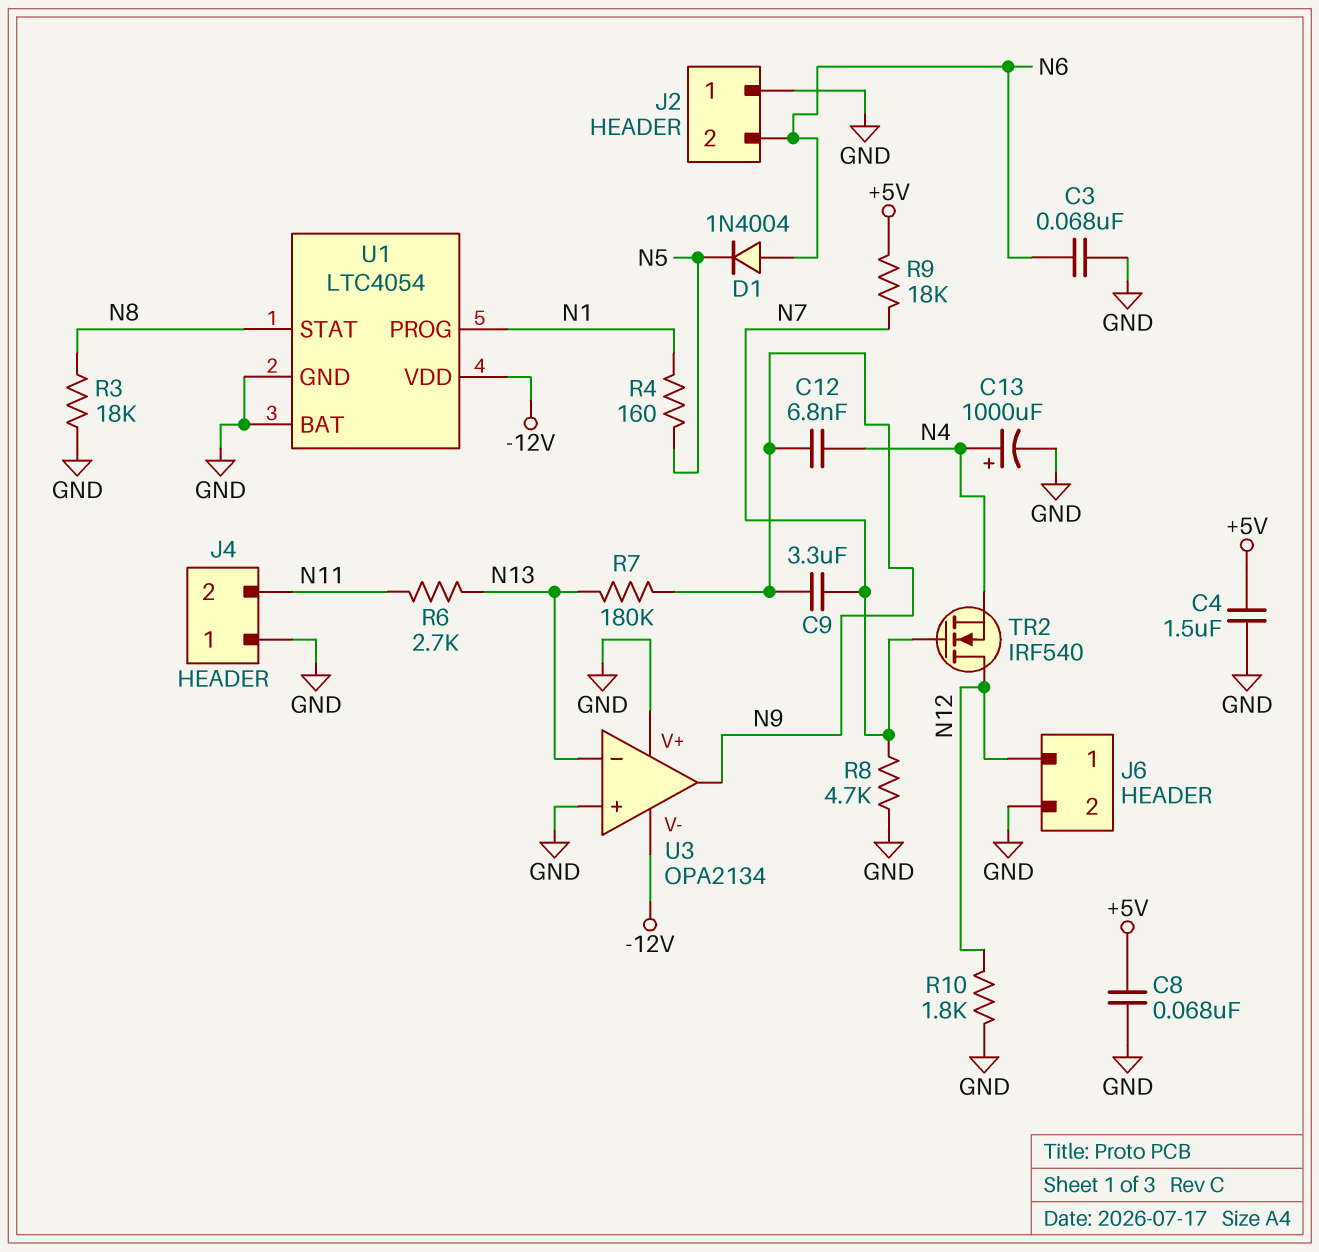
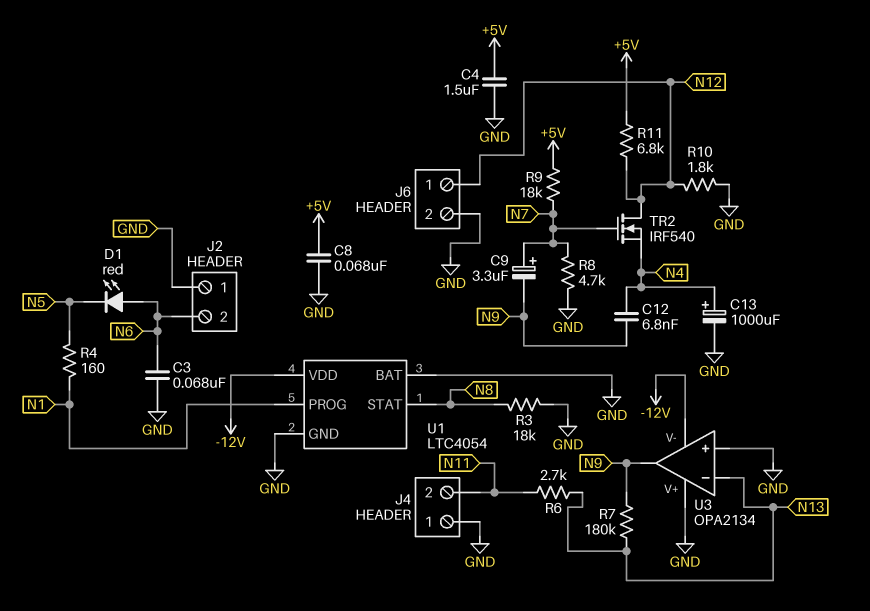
C9: 3.3uF (N7, N9) -> 3.3uF (plus N7, minus N9)
D1: diode 1N4004 (A N6, K N5) -> LED red (A N6, K N5)
R11: none -> 6.8k (+5V, N12)

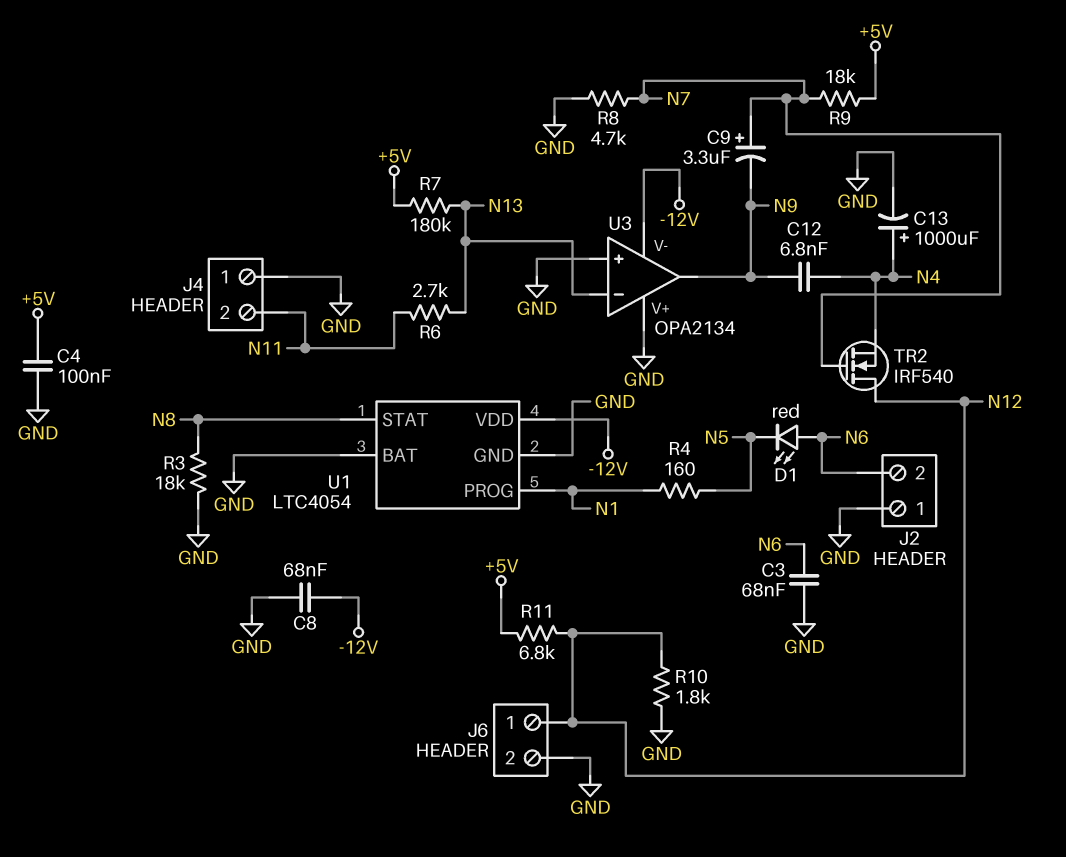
C4: 1.5uF (+5V, GND) -> 100nF (+5V, GND)
C8: 68nF (+5V, GND) -> 68nF (-12V, GND)
R7: 180k (N9, N13) -> 180k (+5V, N13)

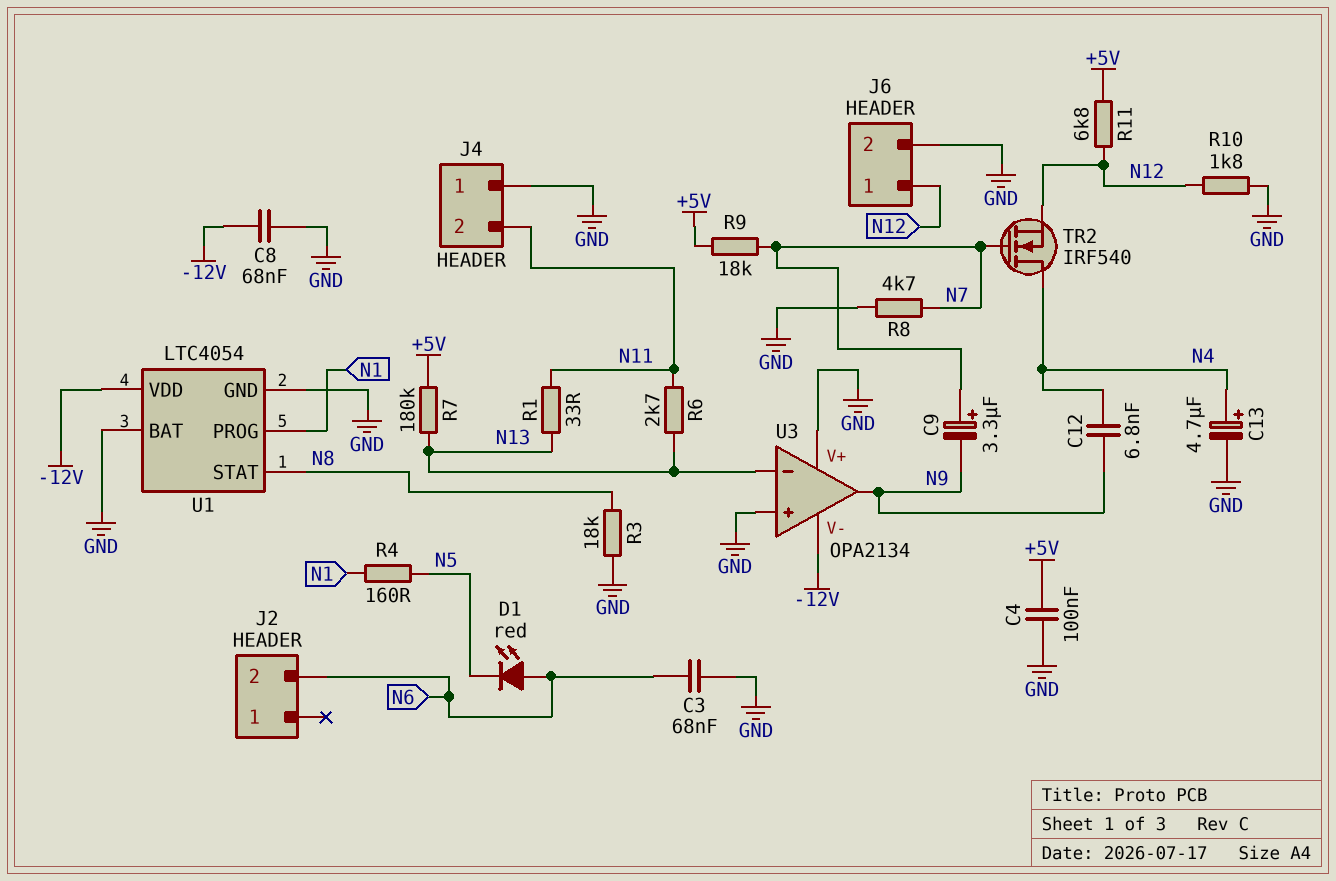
C13: 1000uF (plus N4, minus GND) -> 4.7uF (plus N4, minus GND)
J2 pin 1: GND -> none
R1: none -> 33 (N11, N13)
TR2: NMOS IRF540 (G N7, D N12, S N4) -> NMOS IRF540 (G N7, D N4, S N12)

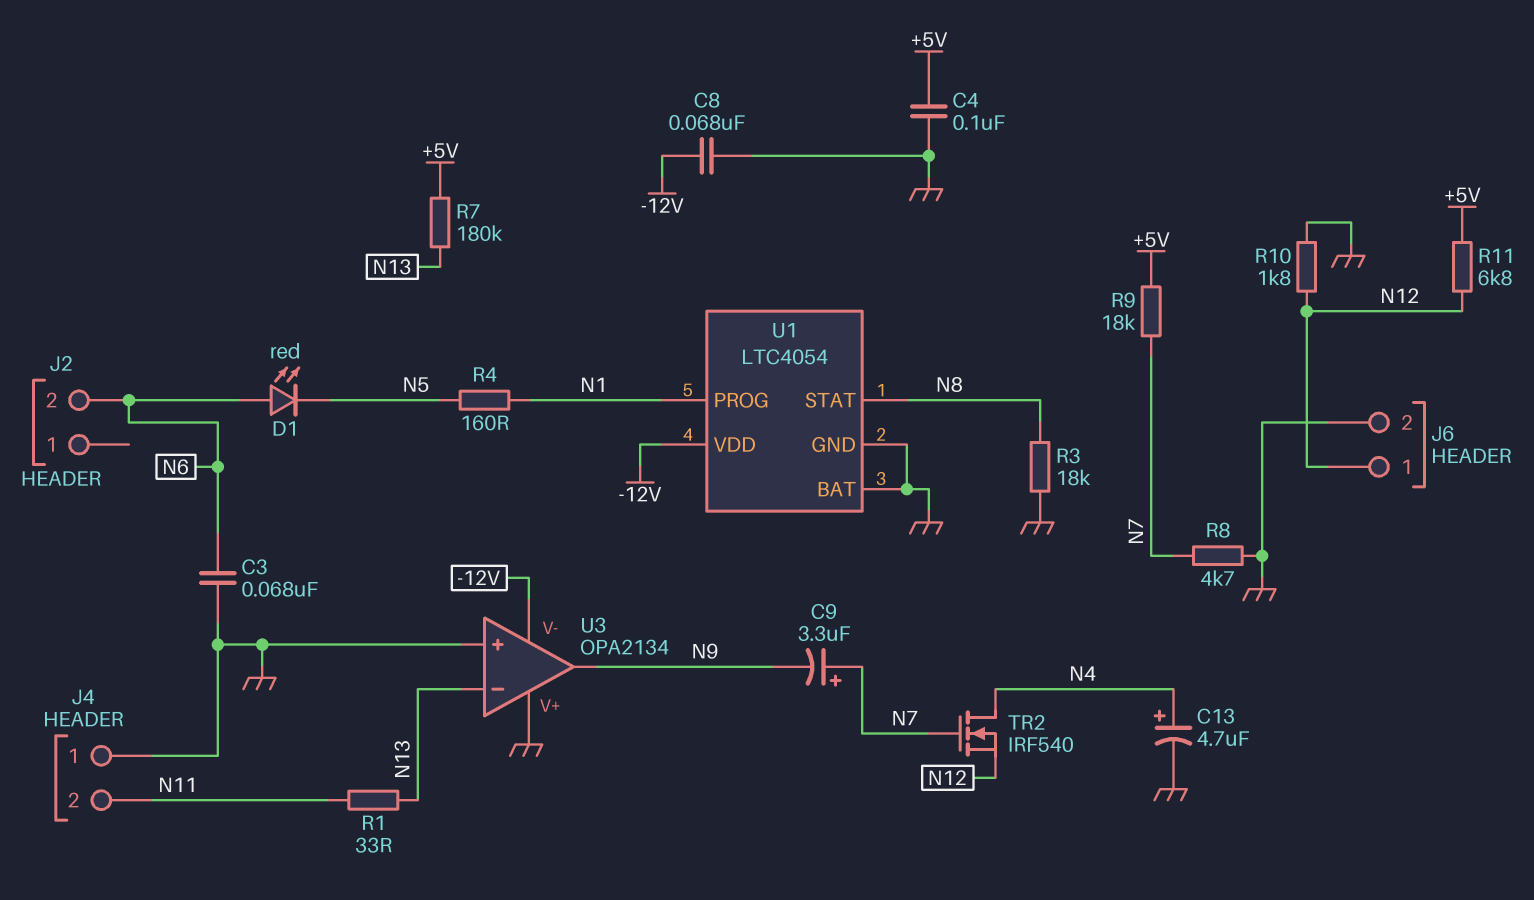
C12: 6.8nF (N4, N9) -> none
R6: 2.7k (N11, N13) -> none

